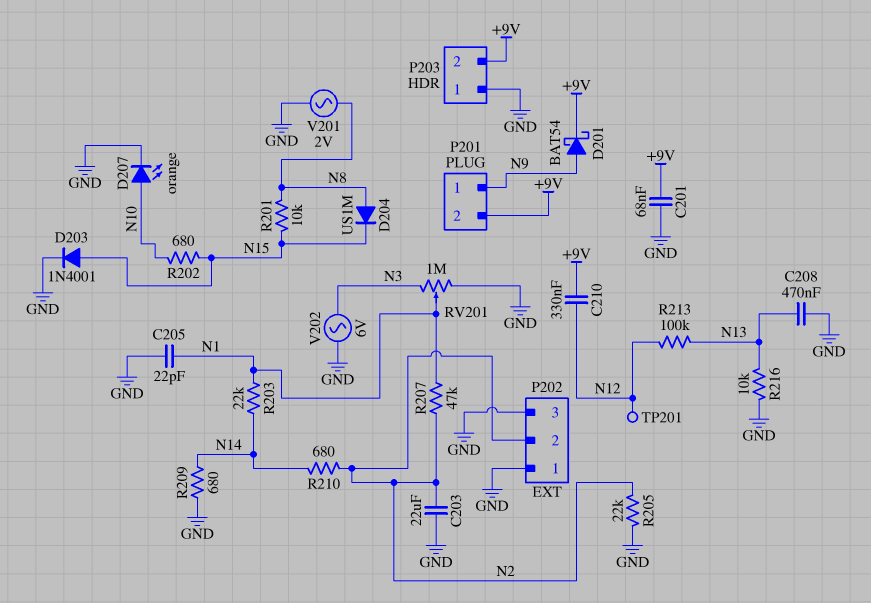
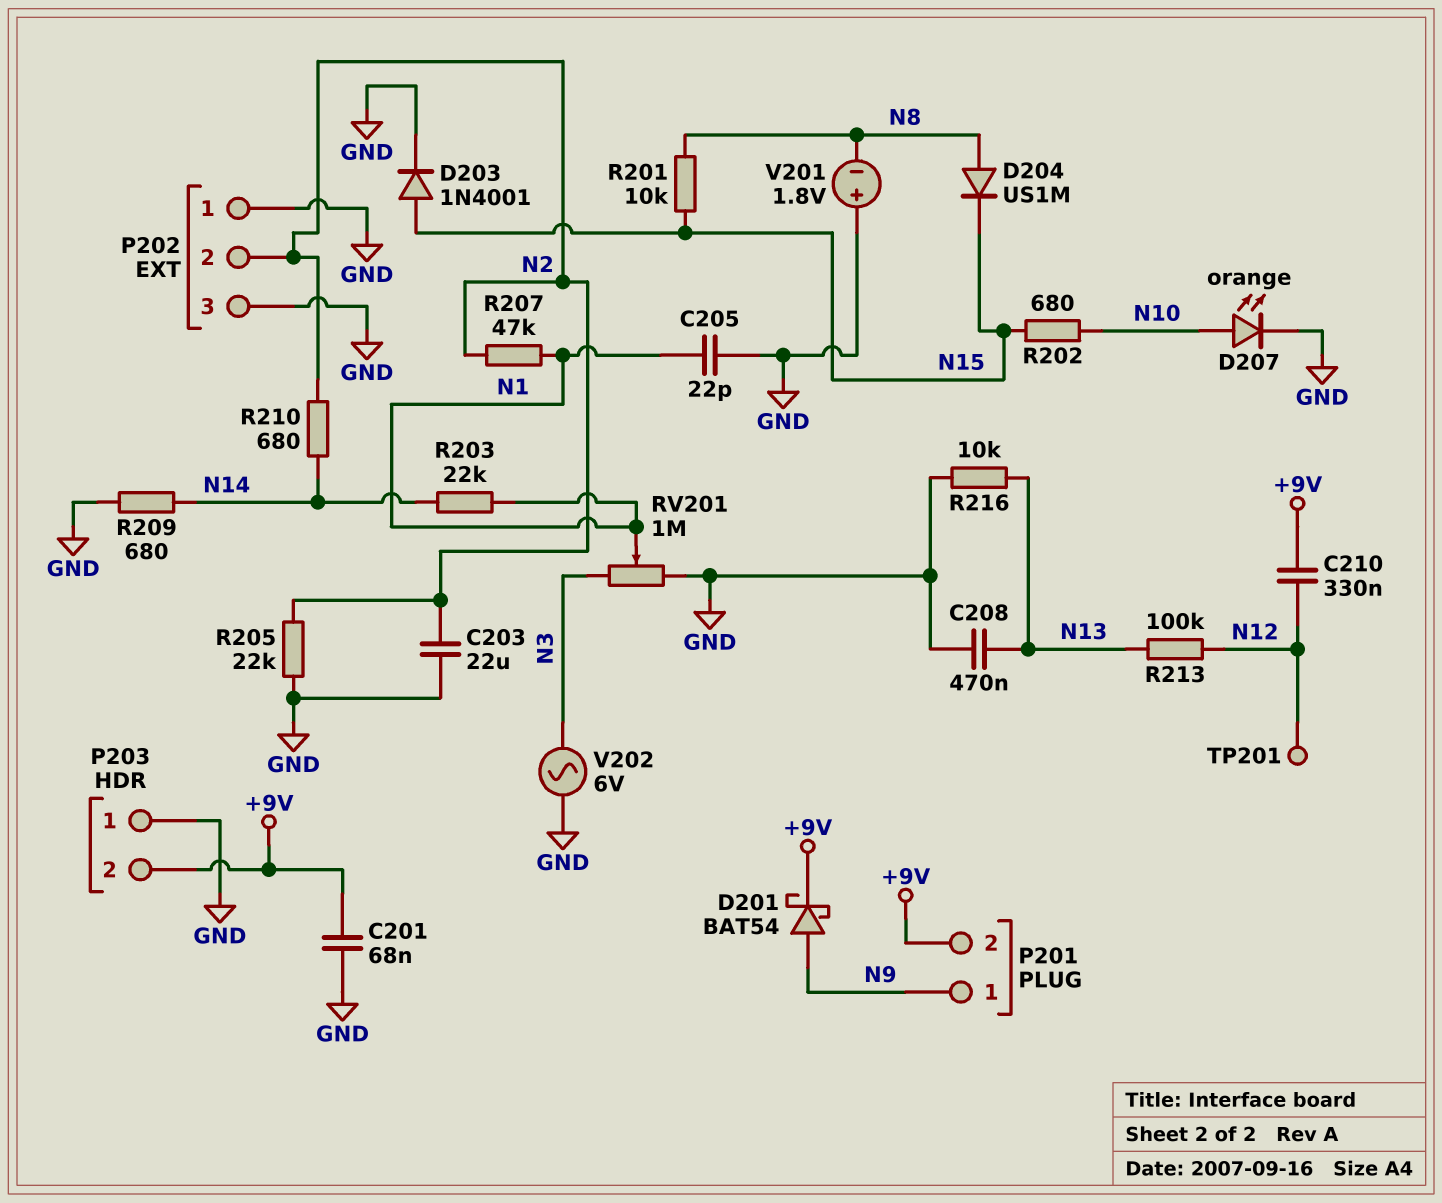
V201: AC 2V (GND, N8) -> 1.8V (plus GND, minus N8)

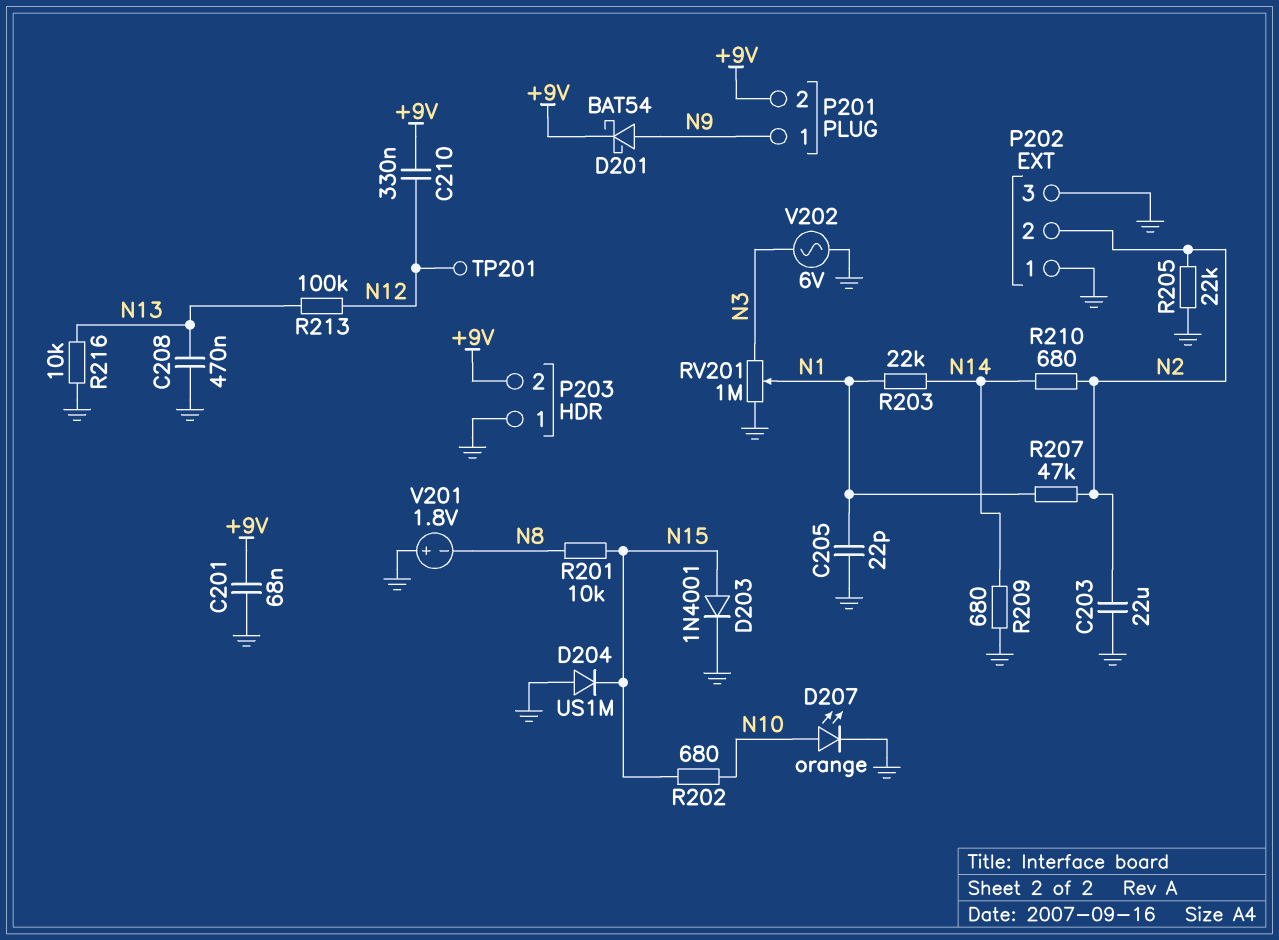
D204: diode US1M (A N8, K N15) -> diode US1M (A GND, K N15)

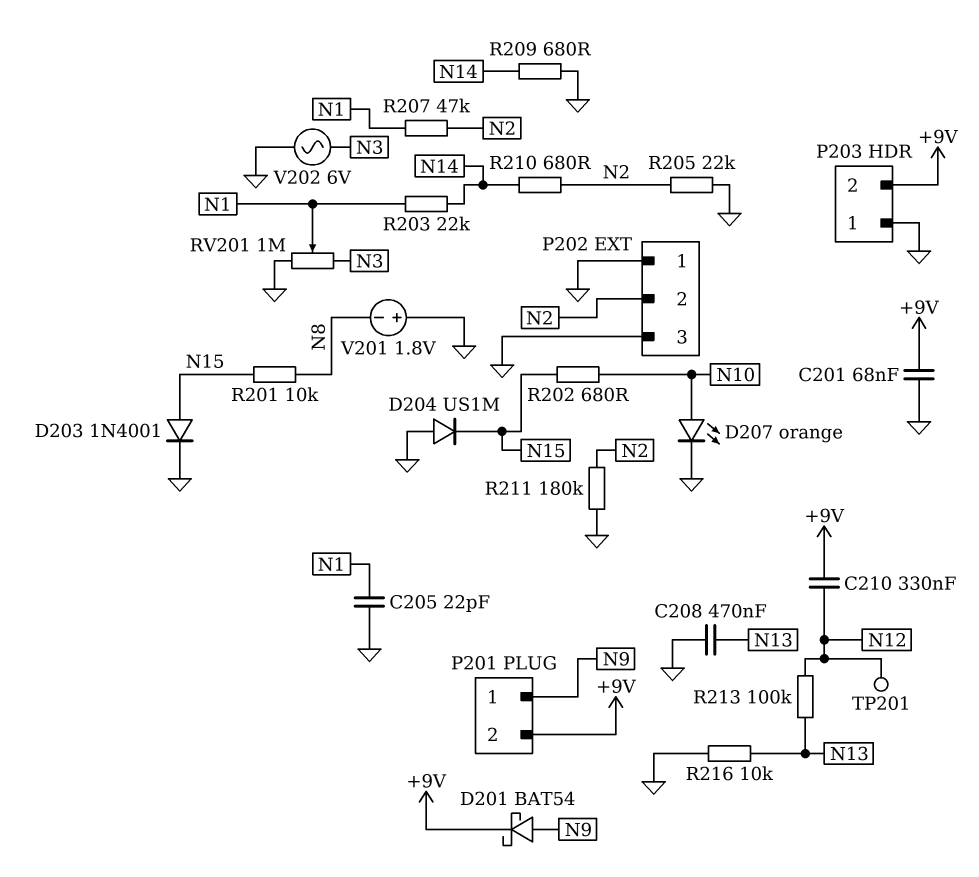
C203: 22uF (GND, N2) -> none
R211: none -> 180k (GND, N2)

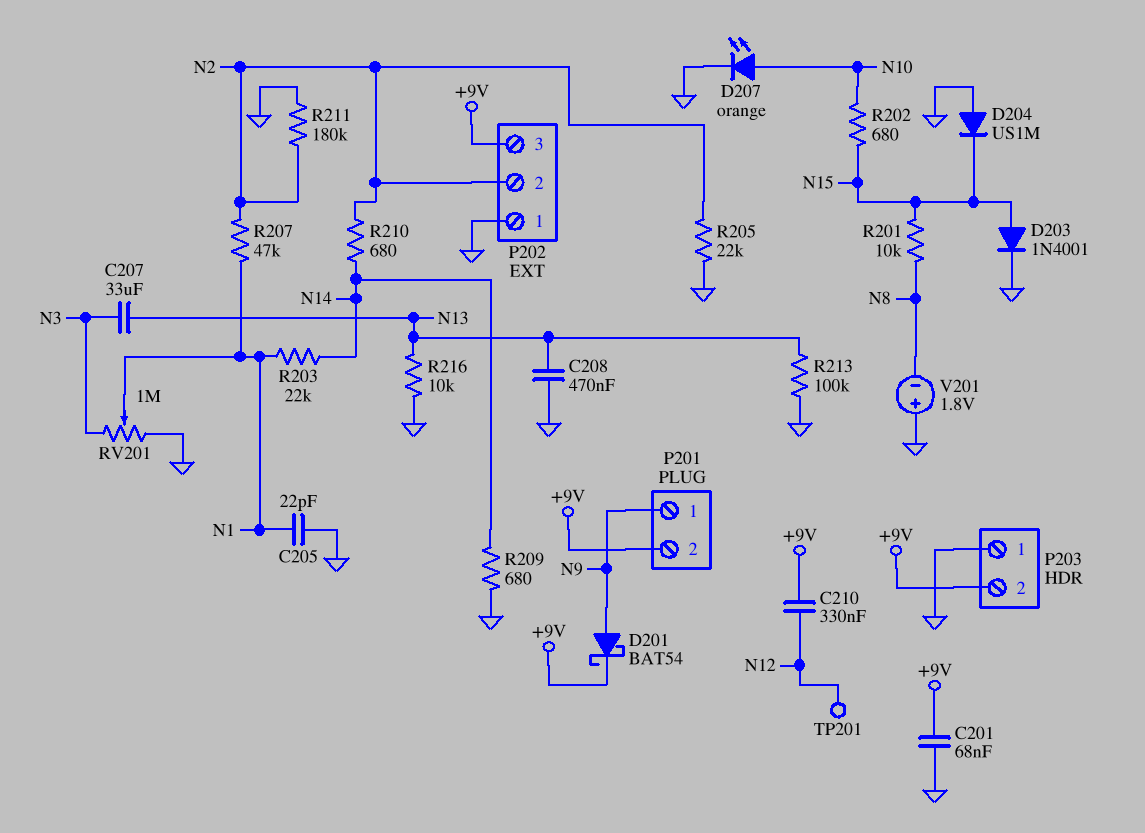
C207: none -> 33uF (N3, N13)
P202 pin 3: GND -> +9V
R213: 100k (N12, N13) -> 100k (GND, N13)
V202: AC 6V (GND, N3) -> none

